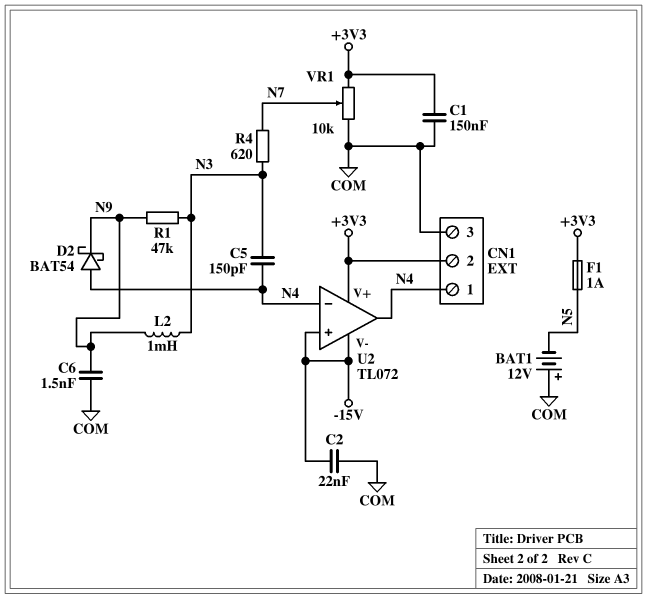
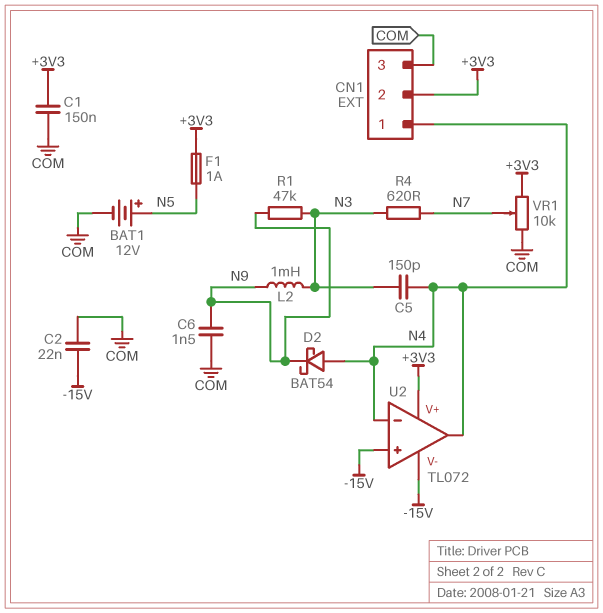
BAT1: 12V (plus COM, minus N5) -> 12V (plus N5, minus COM)

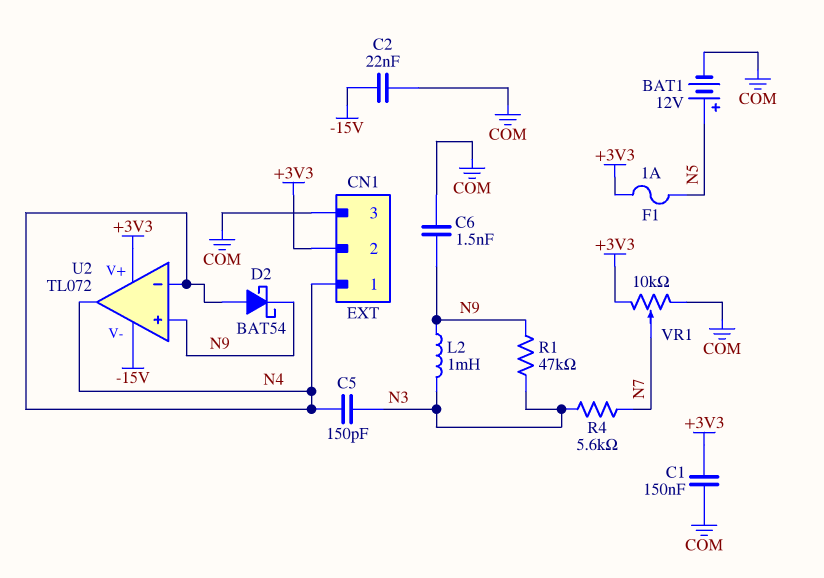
R4: 620 (N3, N7) -> 5.6k (N3, N7)
U2 pin in+: -15V -> N9

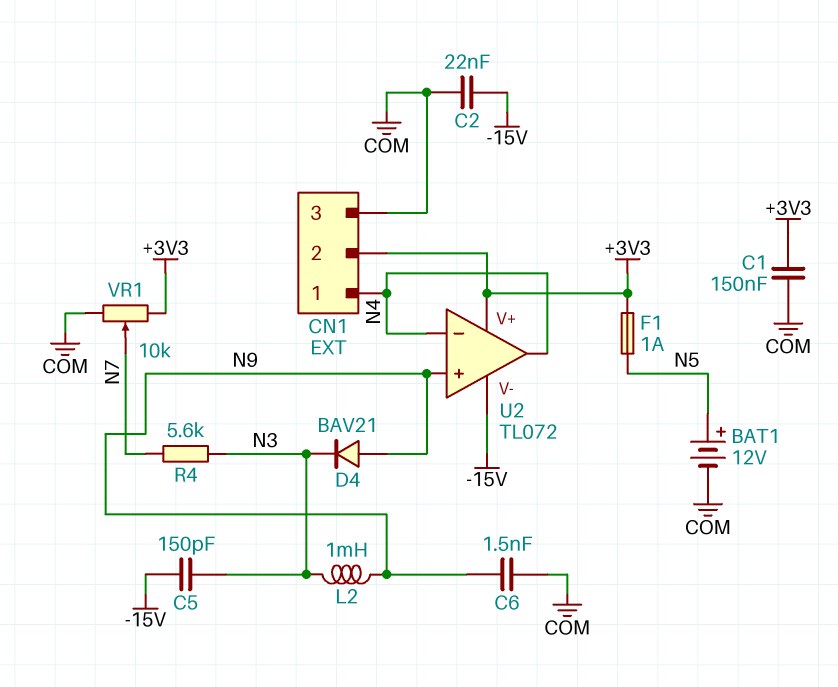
C5: 150pF (N3, N4) -> 150pF (-15V, N3)
D2: schottky BAT54 (A N4, K N9) -> none
D4: none -> diode BAV21 (A N9, K N3)
R1: 47k (N3, N9) -> none

